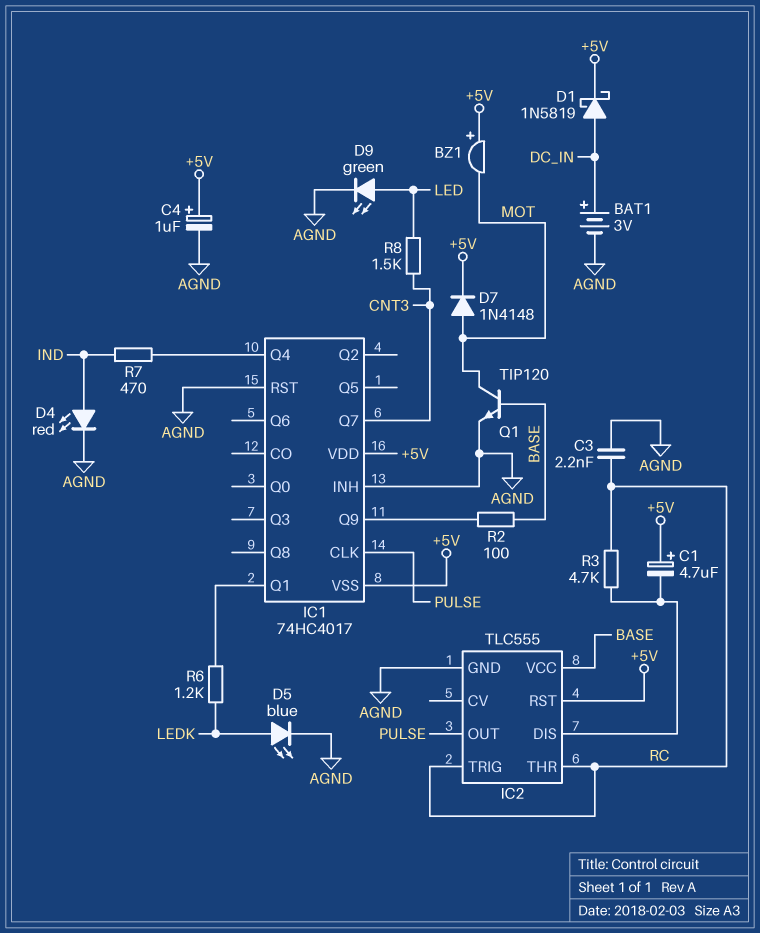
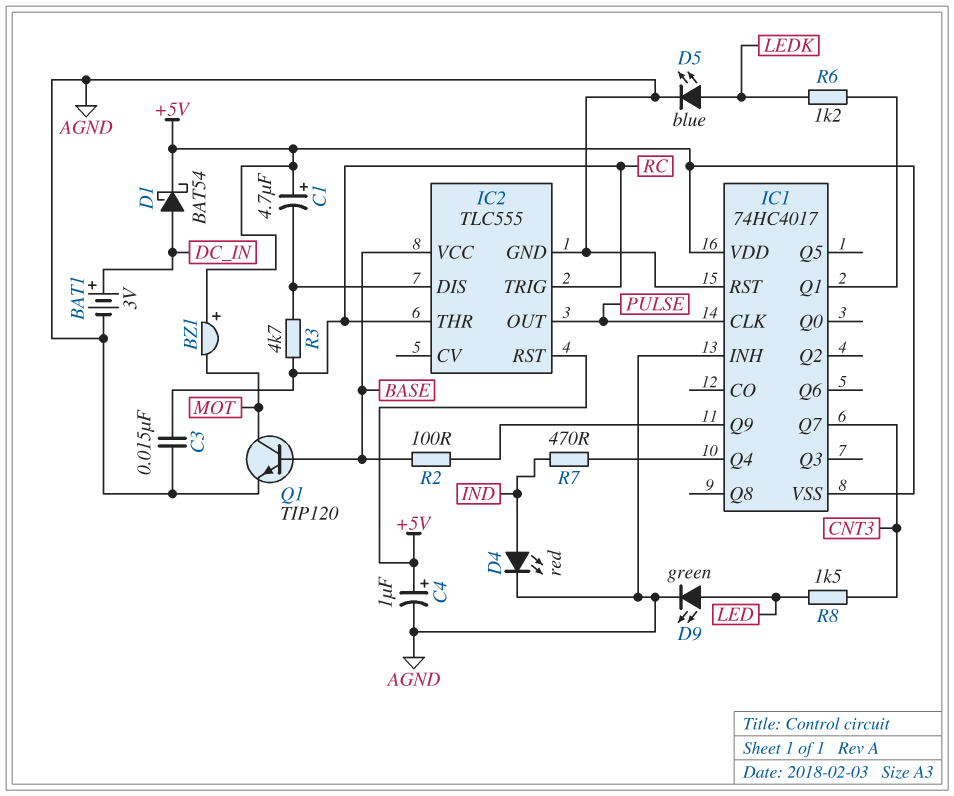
C3: 2.2nF (AGND, RC) -> 15nF (AGND, RC)
D1: schottky 1N5819 (A DC_IN, K +5V) -> schottky BAT54 (A DC_IN, K +5V)
D7: diode 1N4148 (A MOT, K +5V) -> none

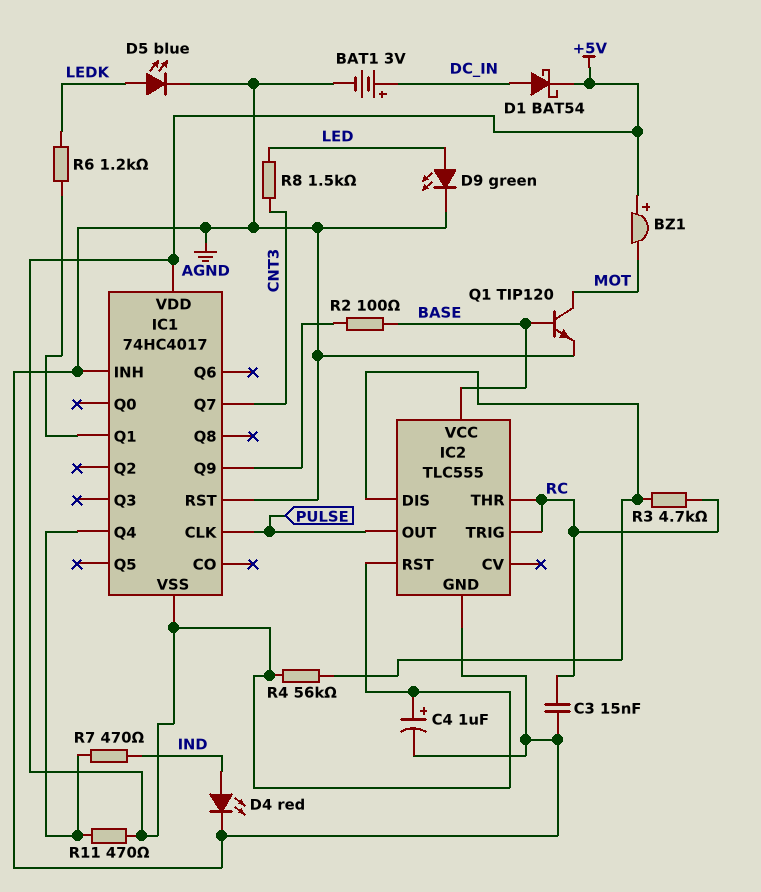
C1: 4.7uF (plus +5V, minus IC2/DIS) -> none
R4: none -> 56k (+5V, IC2/DIS)
R11: none -> 470 (+5V, IC1/Q4)

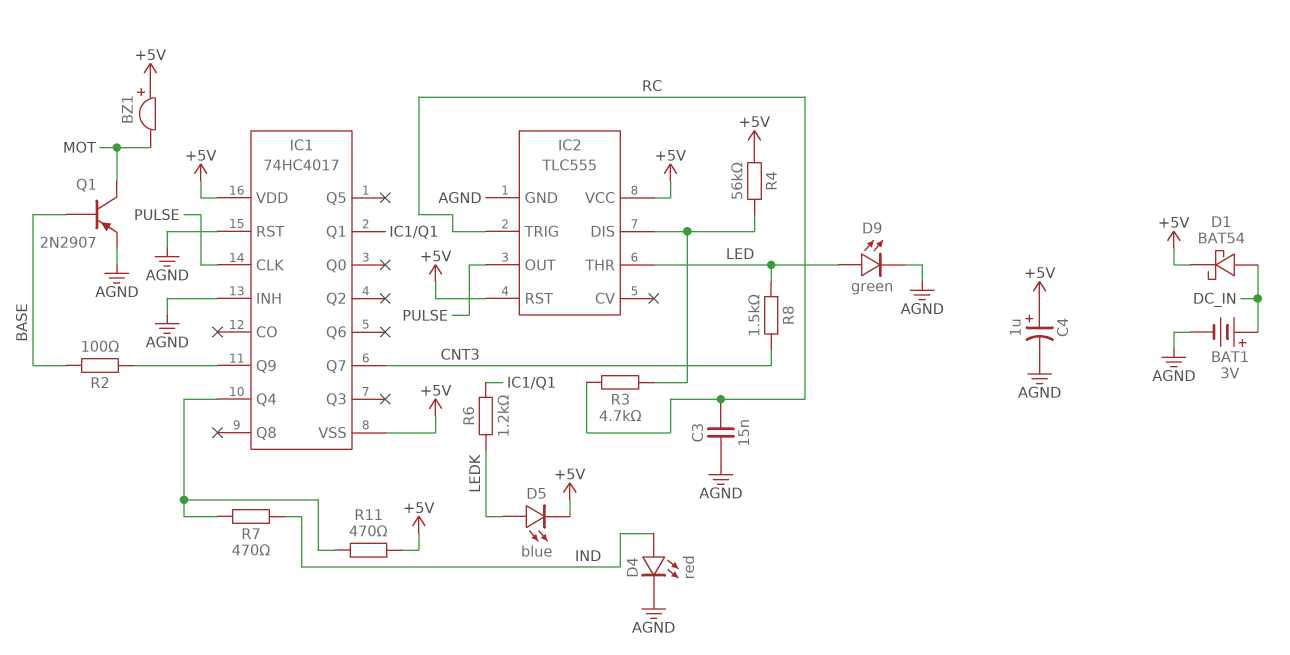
D5: LED blue (A LEDK, K AGND) -> LED blue (A LEDK, K +5V)
IC2 pin THR: RC -> LED
IC2 pin VCC: BASE -> +5V
Q1: NPN TIP120 (B BASE, C MOT, E AGND) -> PNP 2N2907 (B BASE, C MOT, E AGND)

